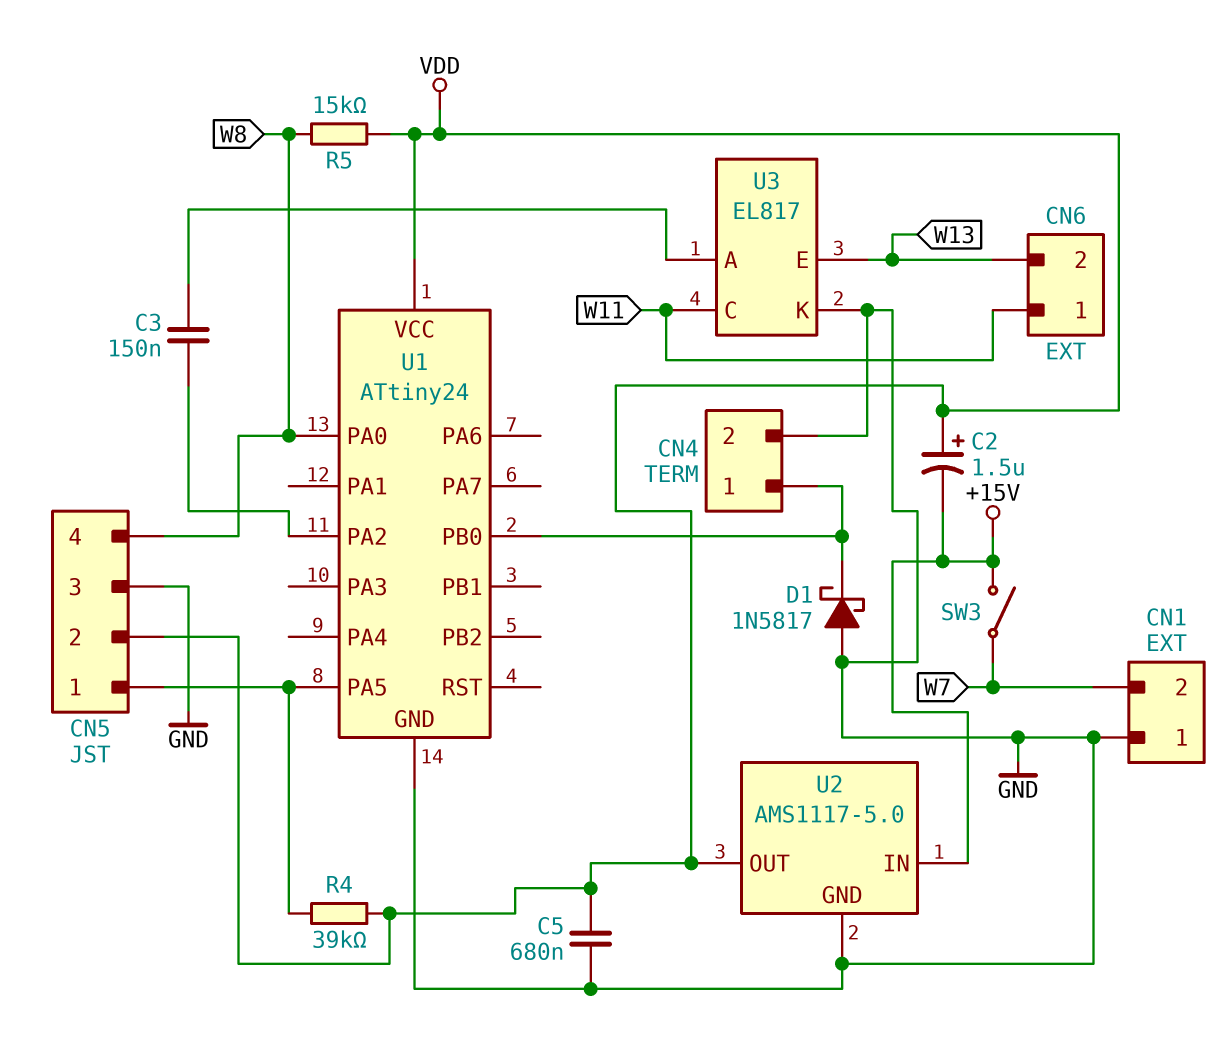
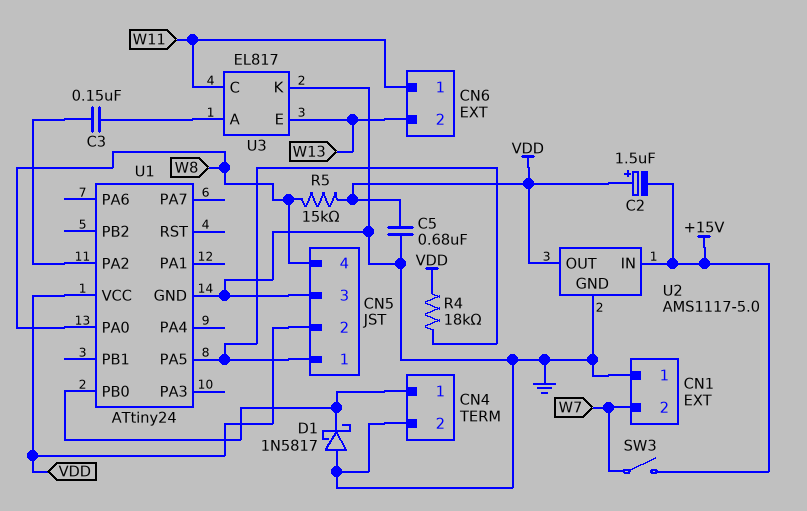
R4: 39k (CN5/1, VDD) -> 18k (CN5/1, VDD)

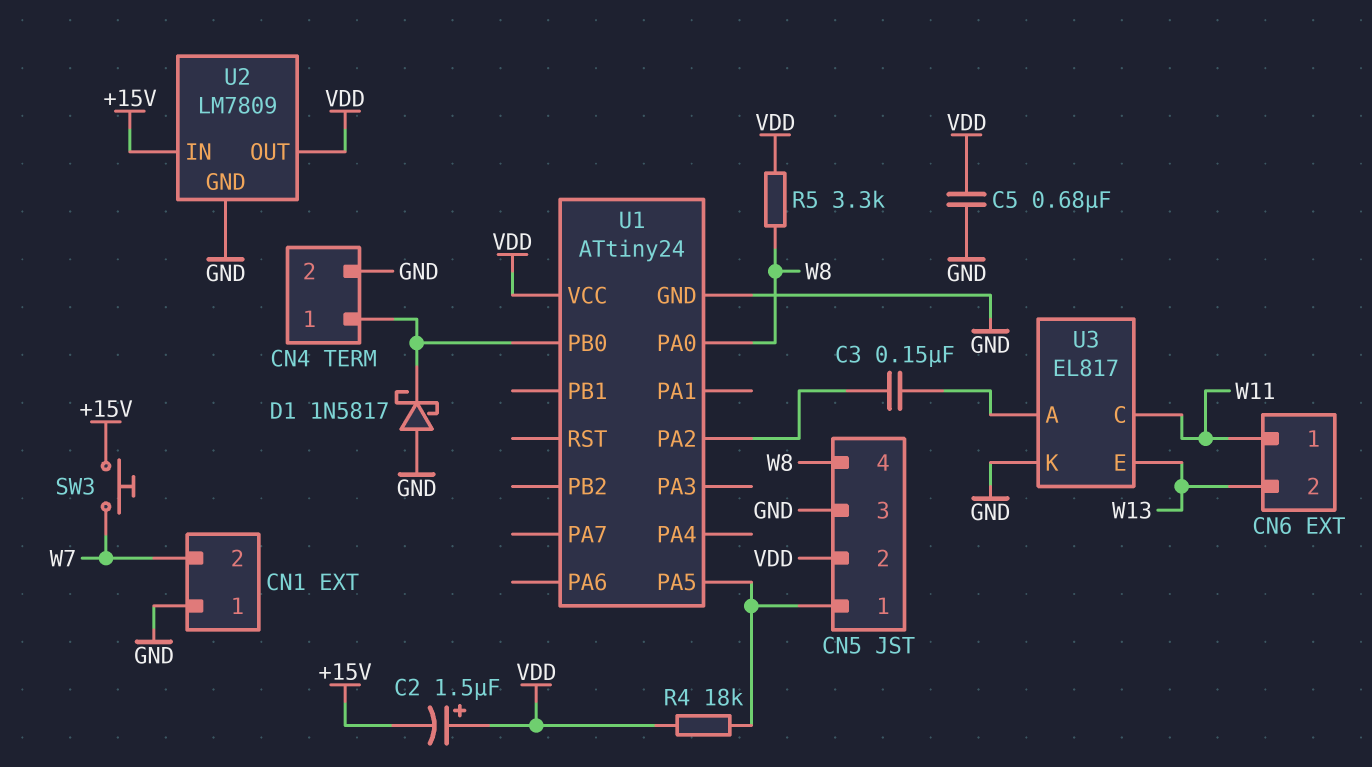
R5: 15k (VDD, W8) -> 3.3k (VDD, W8)
SW3: switch (+15V, W7) -> button (+15V, W7)
U2: AMS1117-5.0 -> LM7809

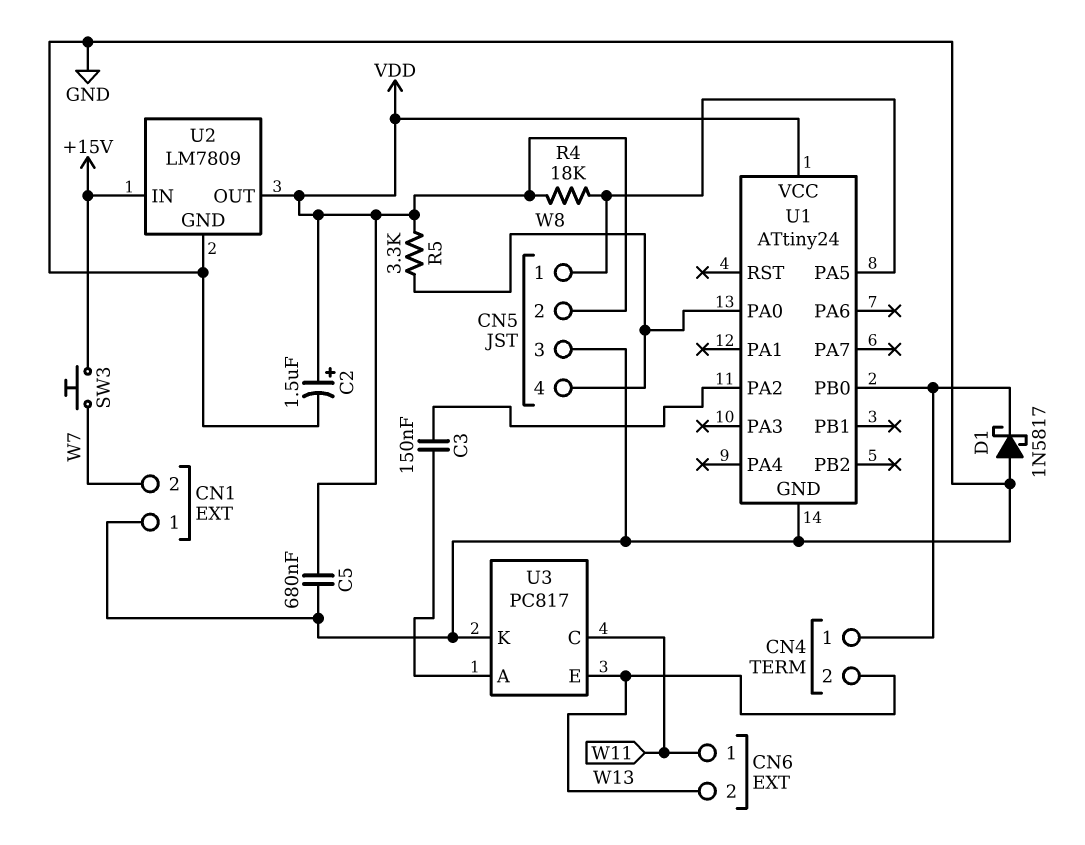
C2: 1.5uF (plus VDD, minus +15V) -> 1.5uF (plus VDD, minus GND)
CN4 pin 2: GND -> W13
U3: EL817 -> PC817

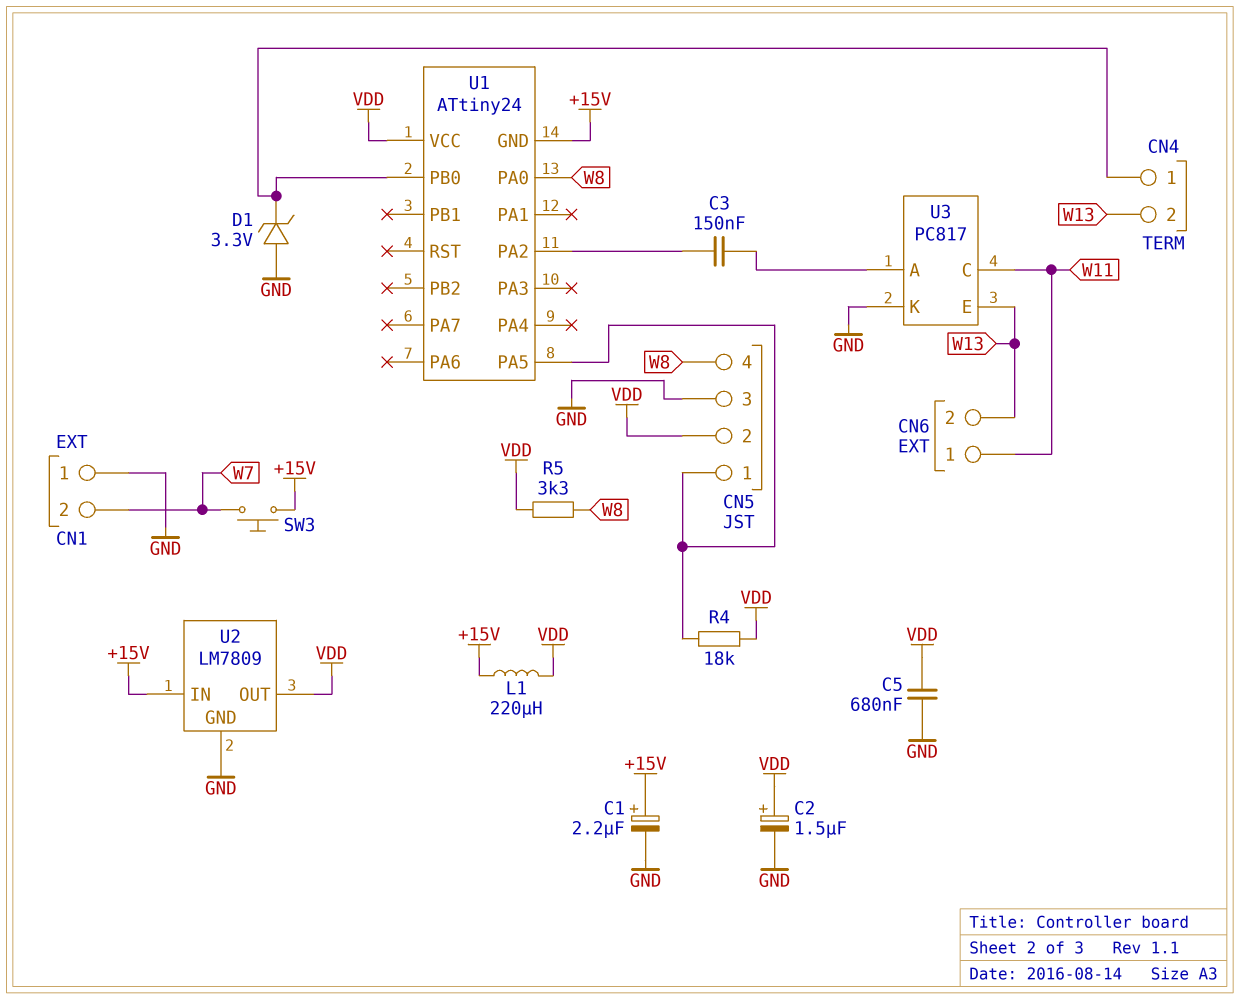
C1: none -> 2.2uF (plus +15V, minus GND)
D1: schottky 1N5817 (A GND, K CN4/1) -> zener 3.3V (A GND, K CN4/1)
L1: none -> 220uH (+15V, VDD)
U1 pin GND: GND -> +15V

